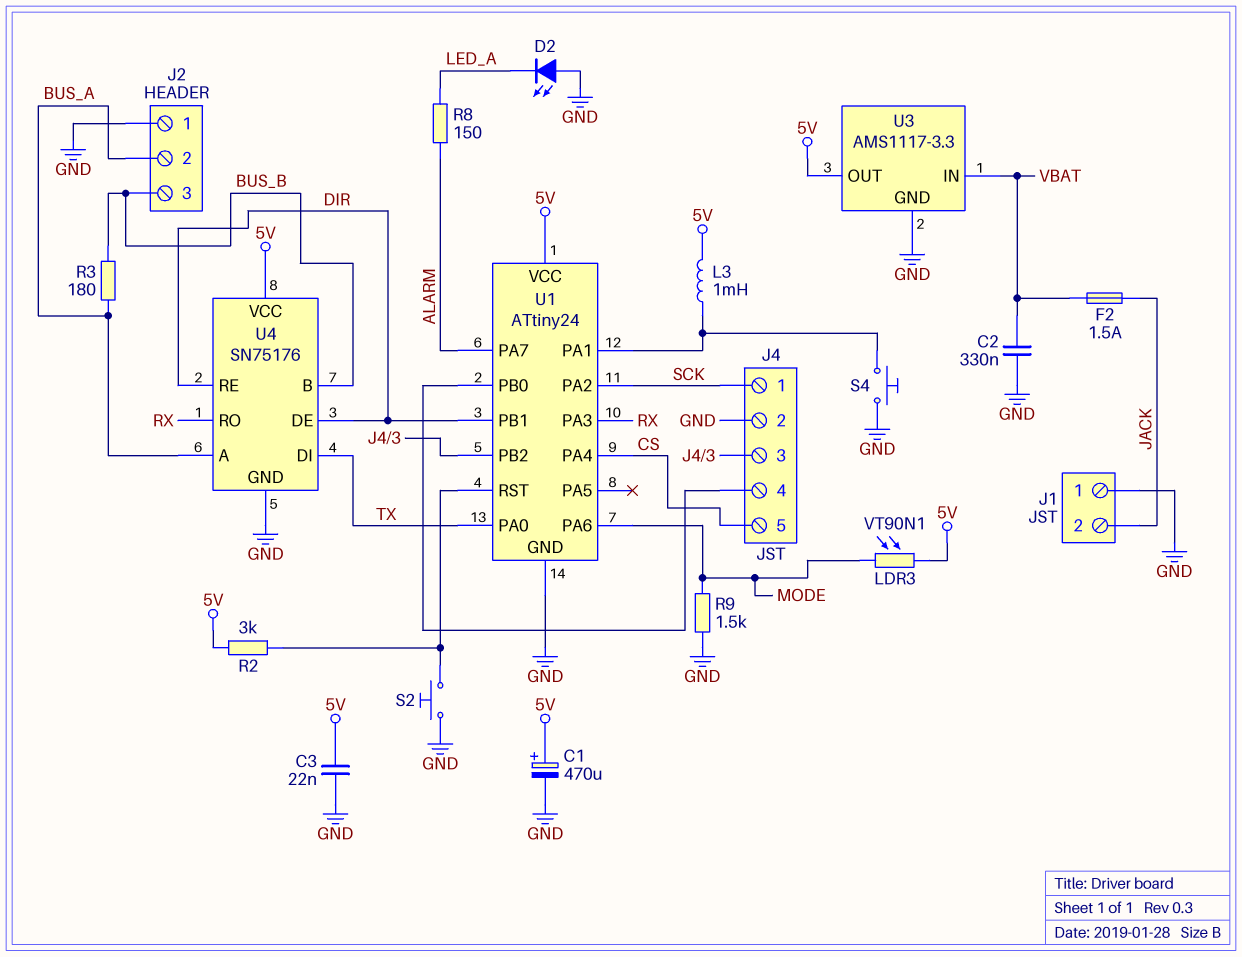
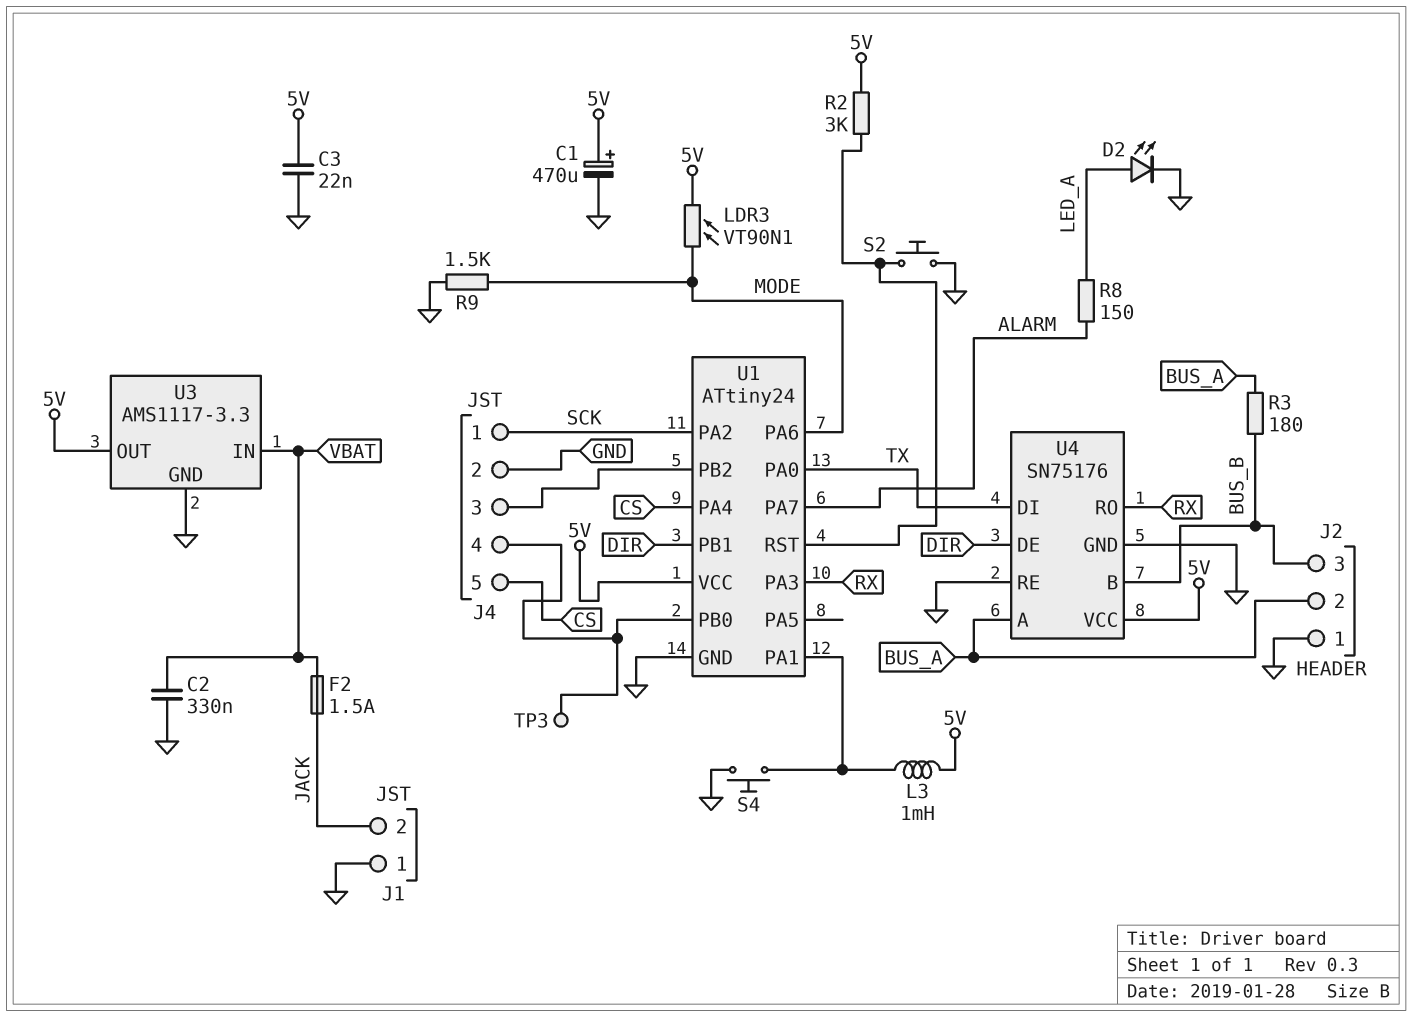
D2: LED (A GND, K LED_A) -> LED (A LED_A, K GND)
TP3: none -> test point (J4/4)
U4 pin RE: DIR -> GND

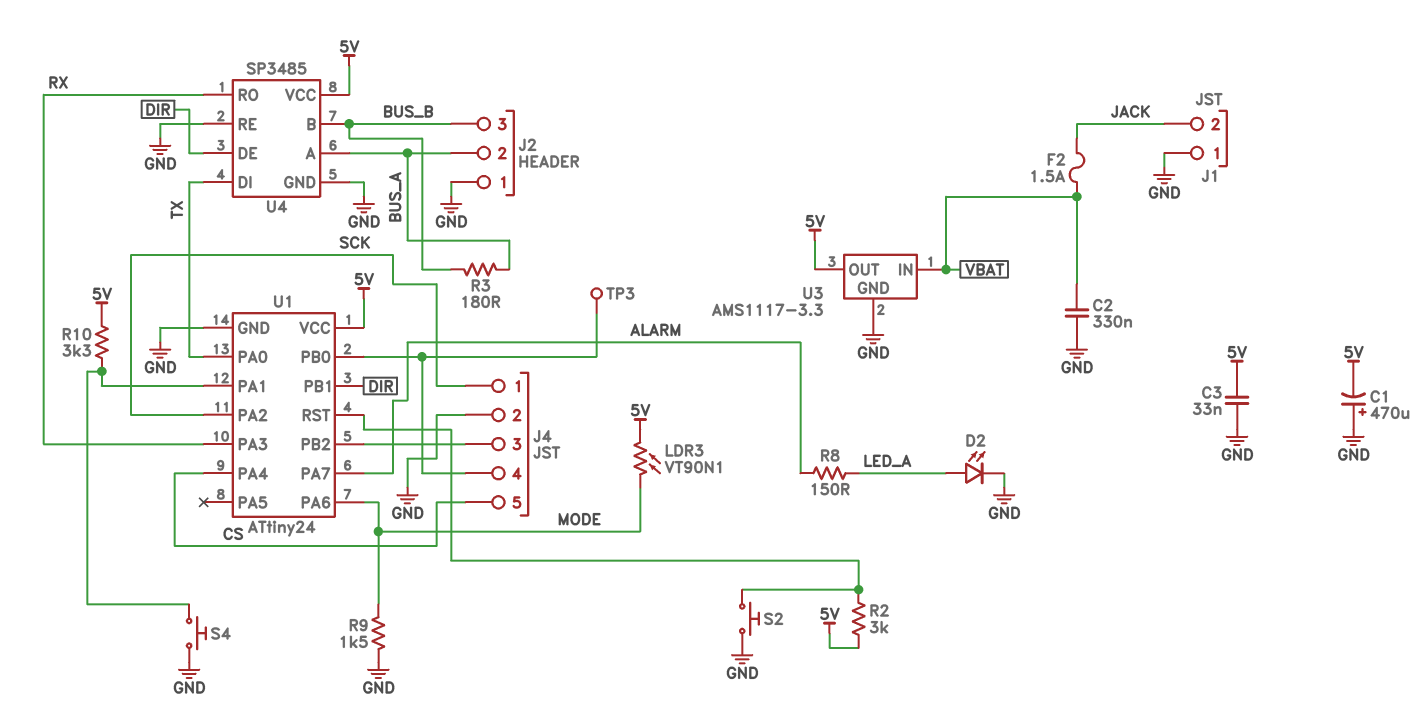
C1: 470uF (plus 5V, minus GND) -> 470uF (plus GND, minus 5V)
C3: 22nF (5V, GND) -> 33nF (5V, GND)
L3: 1mH (5V, U1/PA1) -> none
R10: none -> 3.3k (5V, U1/PA1)
U4: SN75176 -> SP3485

